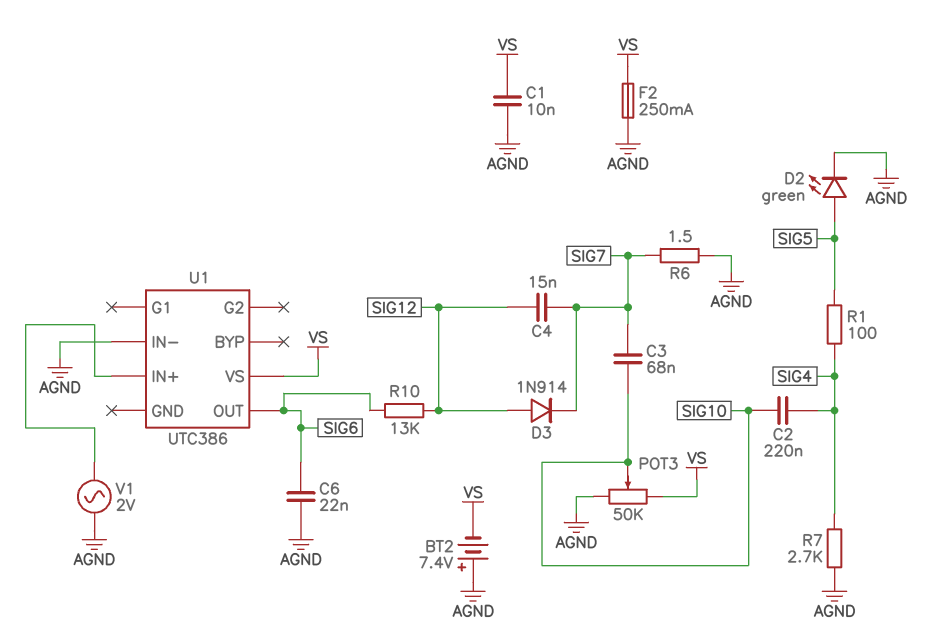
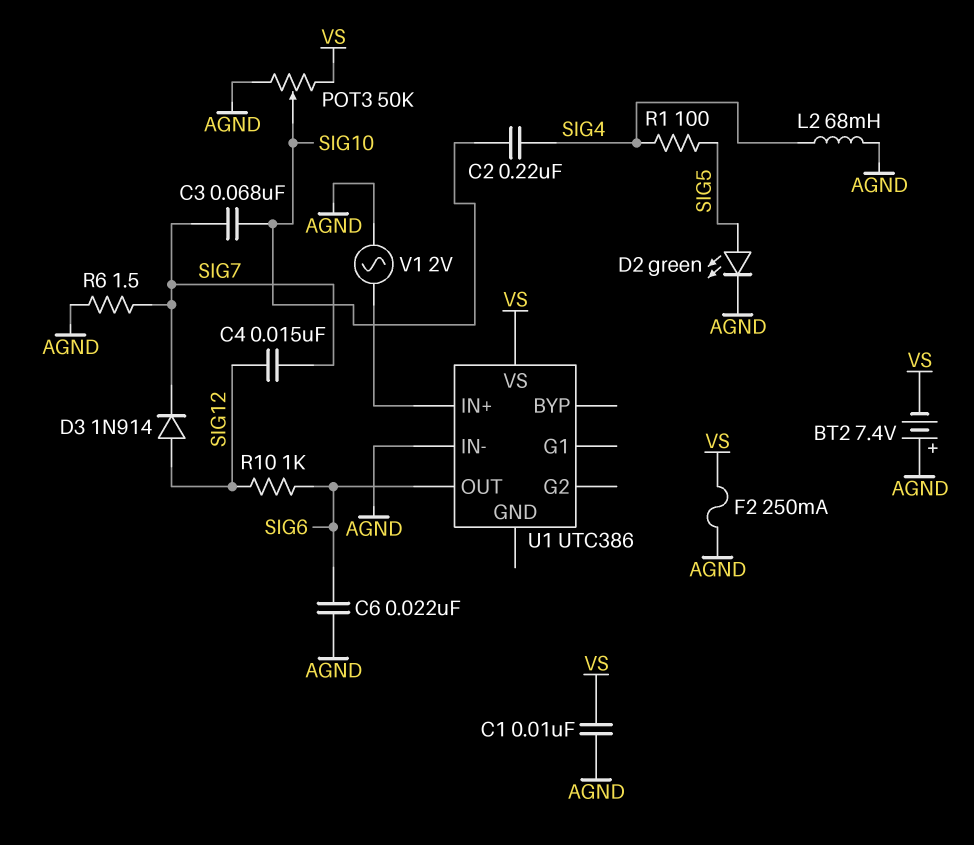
L2: none -> 68mH (AGND, SIG4)
R7: 2.7k (AGND, SIG4) -> none
R10: 13k (SIG6, SIG12) -> 1k (SIG6, SIG12)

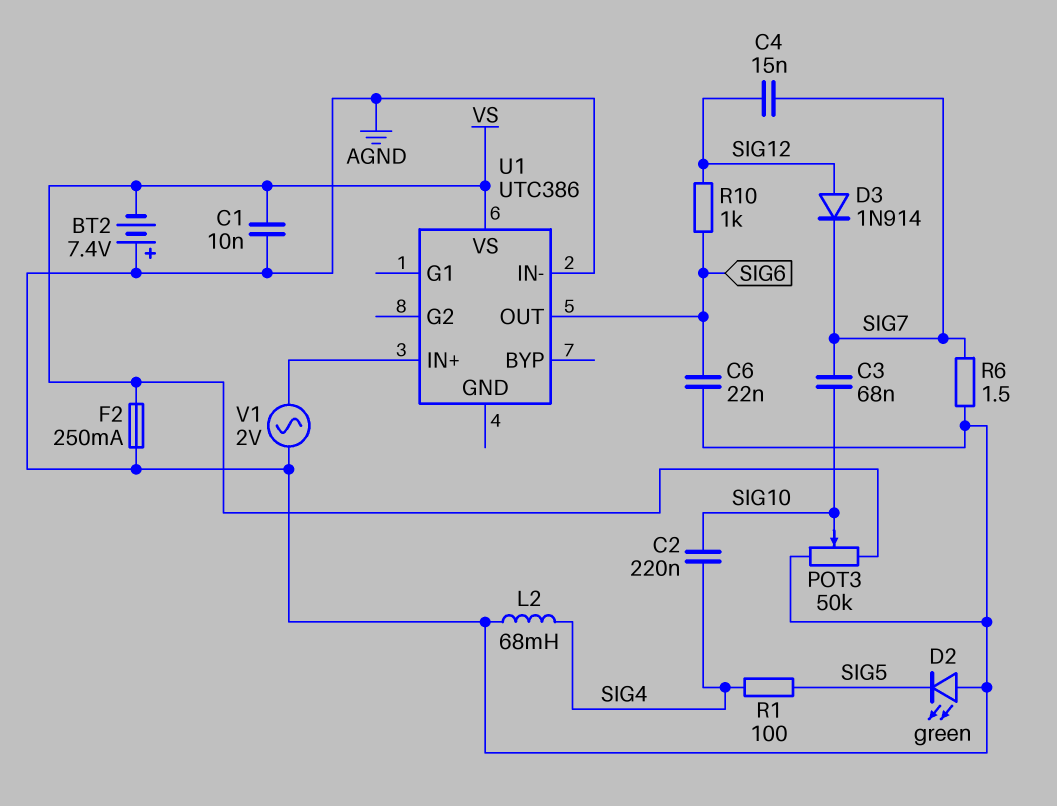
D2: LED green (A SIG5, K AGND) -> LED green (A AGND, K SIG5)

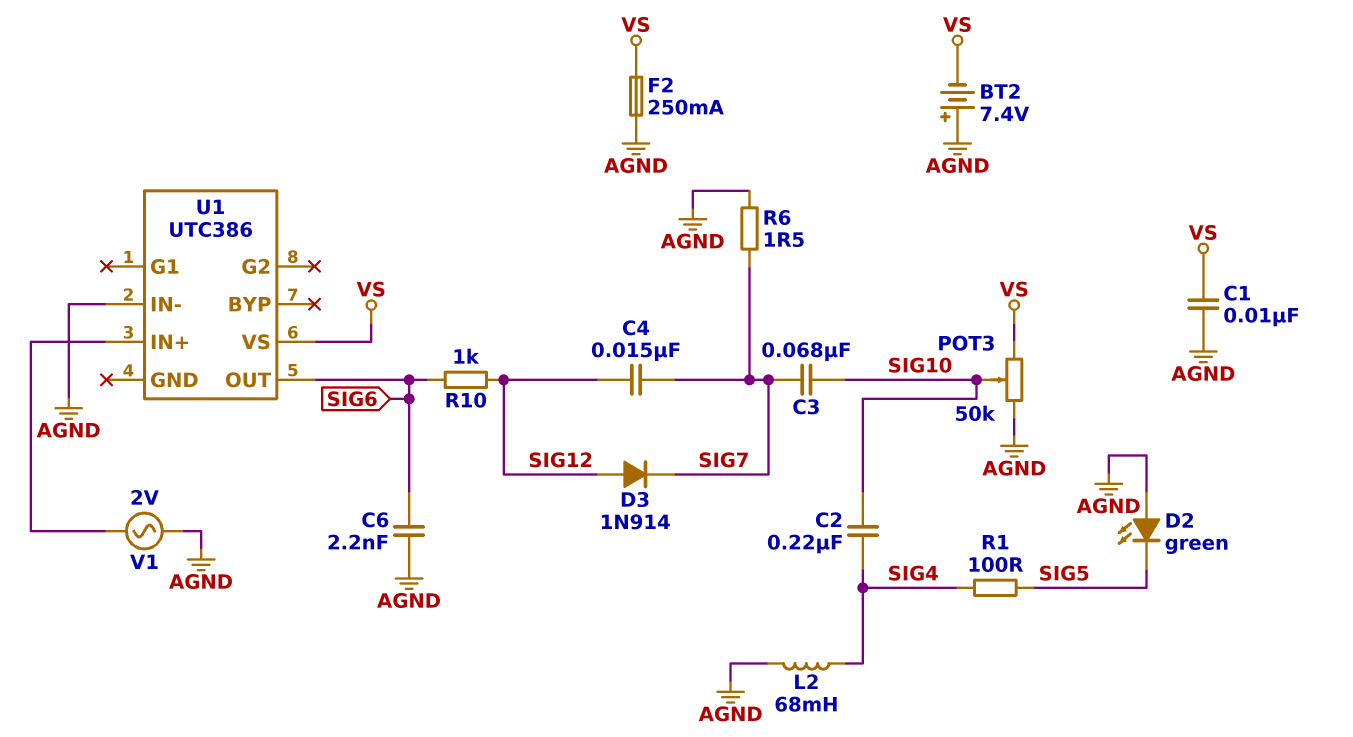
C6: 22nF (AGND, SIG6) -> 2.2nF (AGND, SIG6)

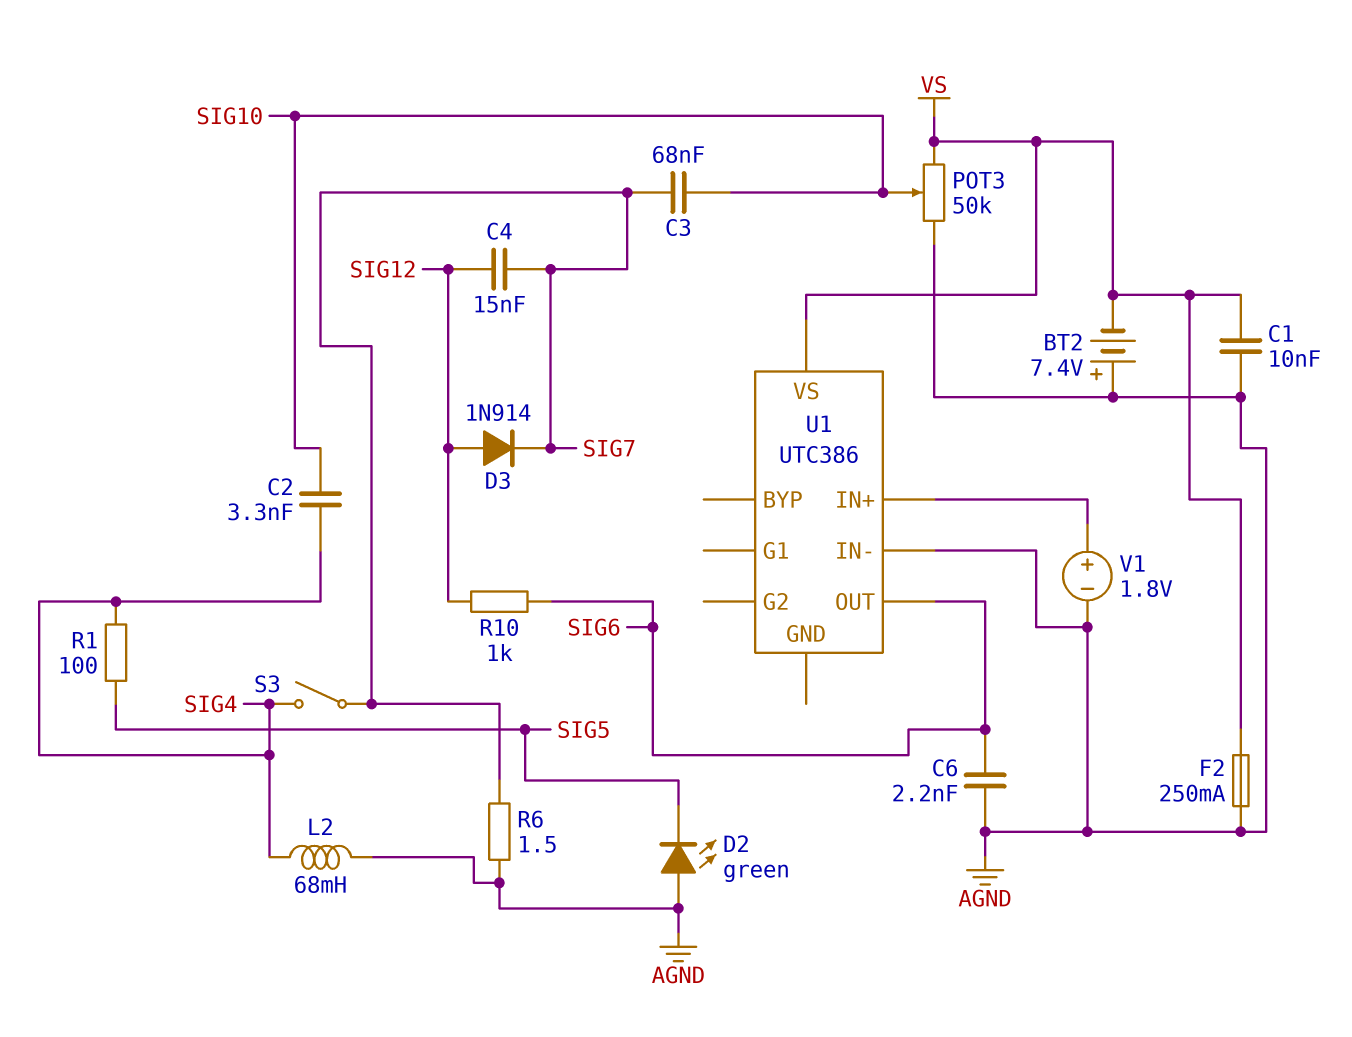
C2: 220nF (SIG4, SIG10) -> 3.3nF (SIG4, SIG10)
S3: none -> switch (SIG4, SIG7)
V1: AC 2V (AGND, U1/IN+) -> 1.8V (plus U1/IN+, minus AGND)

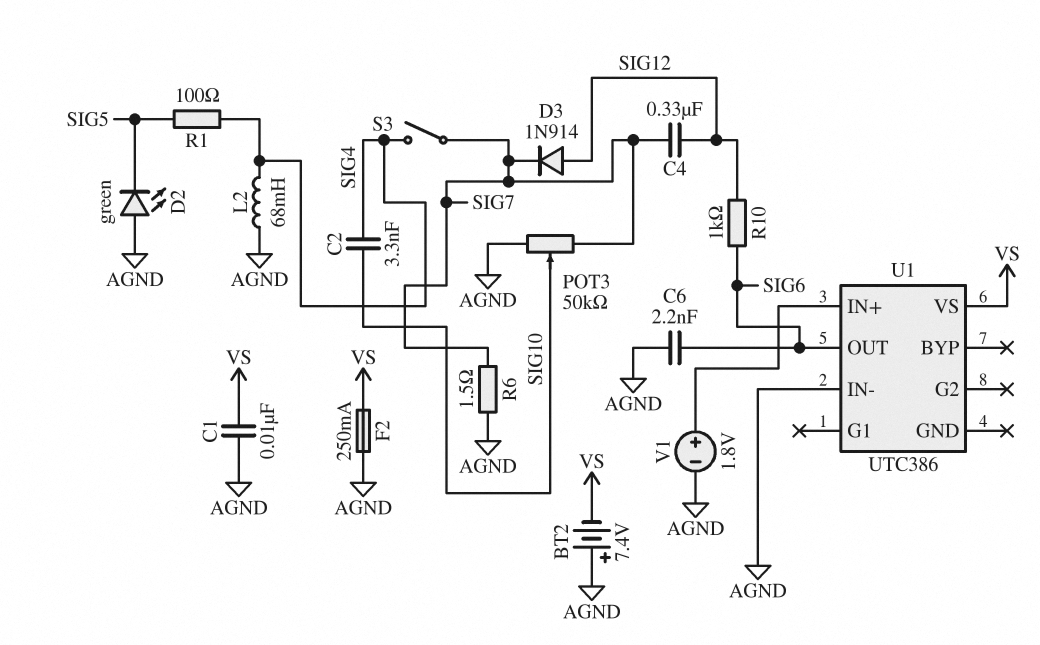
C3: 68nF (SIG7, SIG10) -> none
C4: 15nF (SIG7, SIG12) -> 330nF (SIG7, SIG12)
POT3: 50k (AGND, VS, wiper SIG10) -> 50k (AGND, SIG7, wiper SIG10)

